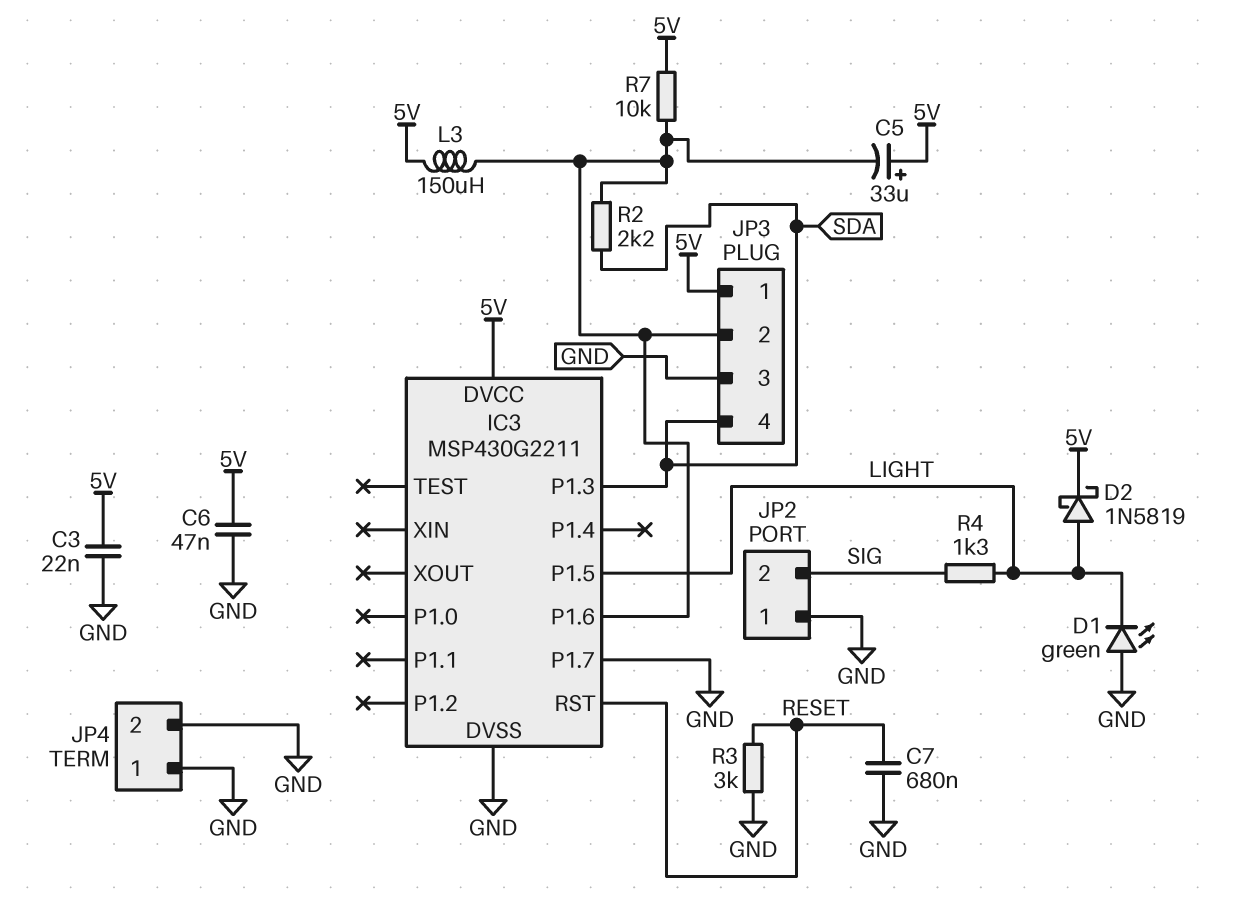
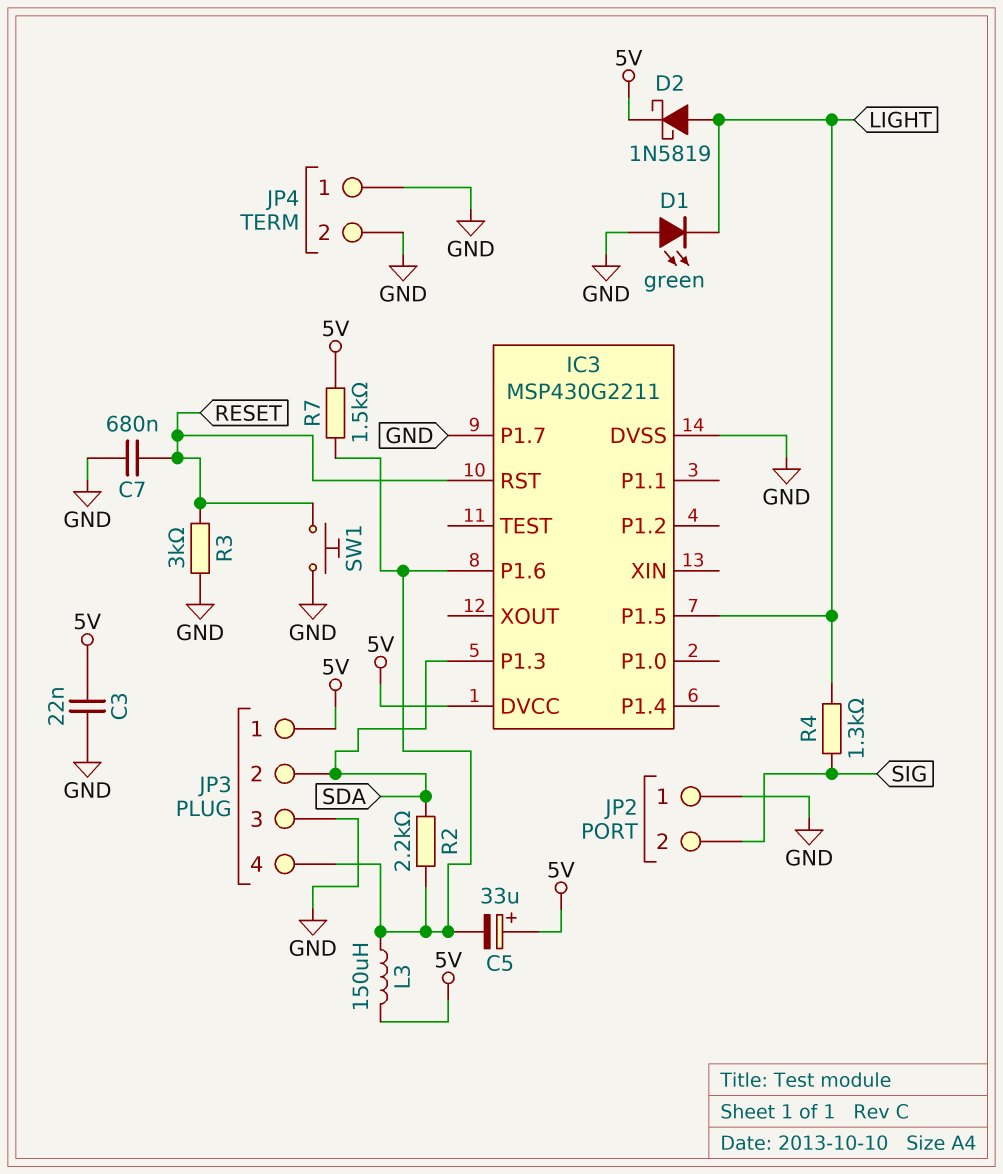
C6: 47nF (5V, GND) -> none
JP3 pin 2: IC3/P1.6 -> SDA
JP3 pin 4: SDA -> IC3/P1.6
R7: 10k (5V, IC3/P1.6) -> 1.5k (5V, IC3/P1.6)
SW1: none -> button (GND, RESET)

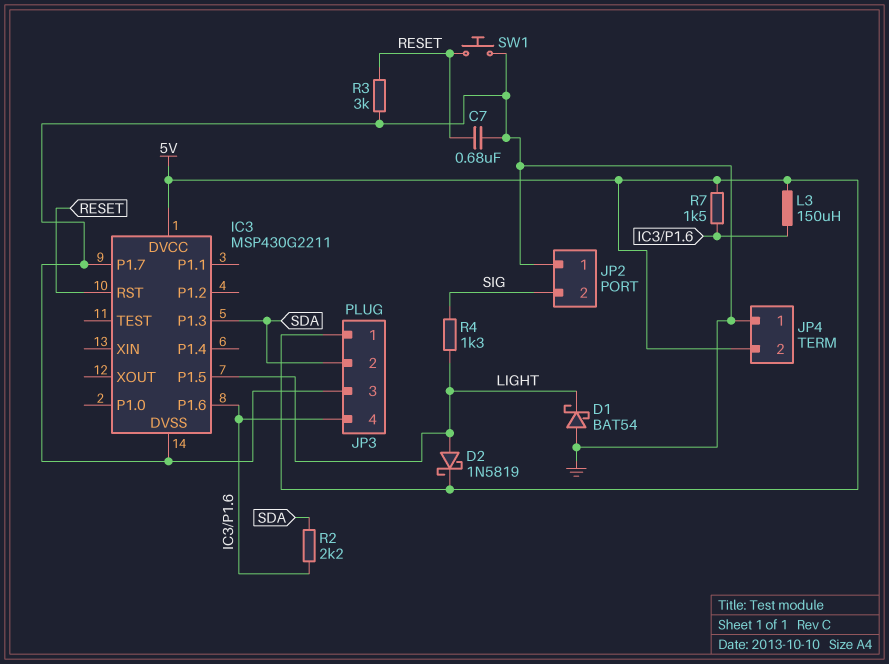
C3: 22nF (5V, GND) -> none
C5: 33uF (plus 5V, minus IC3/P1.6) -> none
D1: LED green (A GND, K LIGHT) -> schottky BAT54 (A GND, K LIGHT)
JP4 pin 2: GND -> 5V

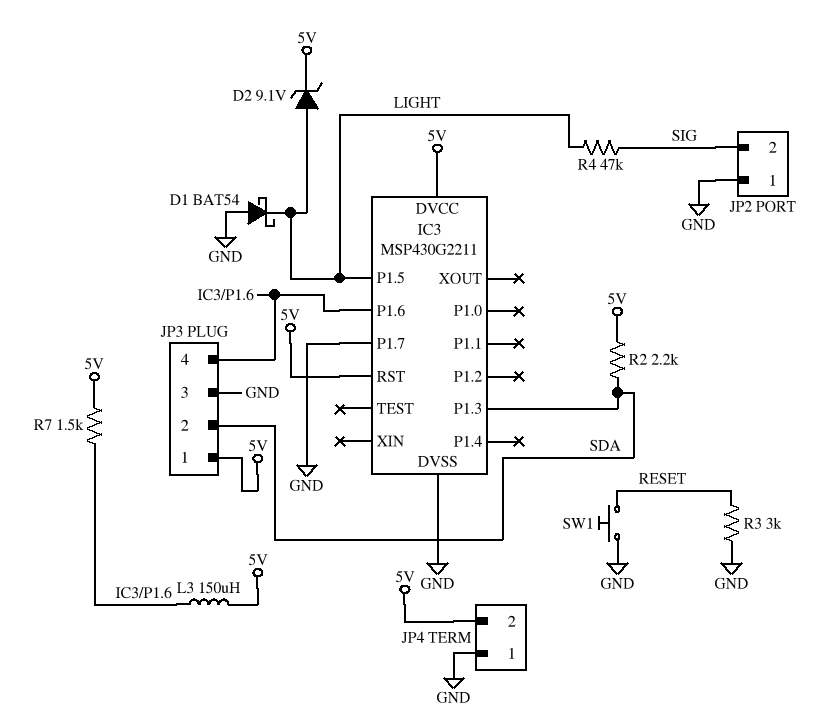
C7: 680nF (GND, RESET) -> none
D2: schottky 1N5819 (A LIGHT, K 5V) -> zener 9.1V (A LIGHT, K 5V)
IC3 pin RST: RESET -> 5V
R2: 2.2k (IC3/P1.6, SDA) -> 2.2k (5V, SDA)
R4: 1.3k (LIGHT, SIG) -> 47k (LIGHT, SIG)

